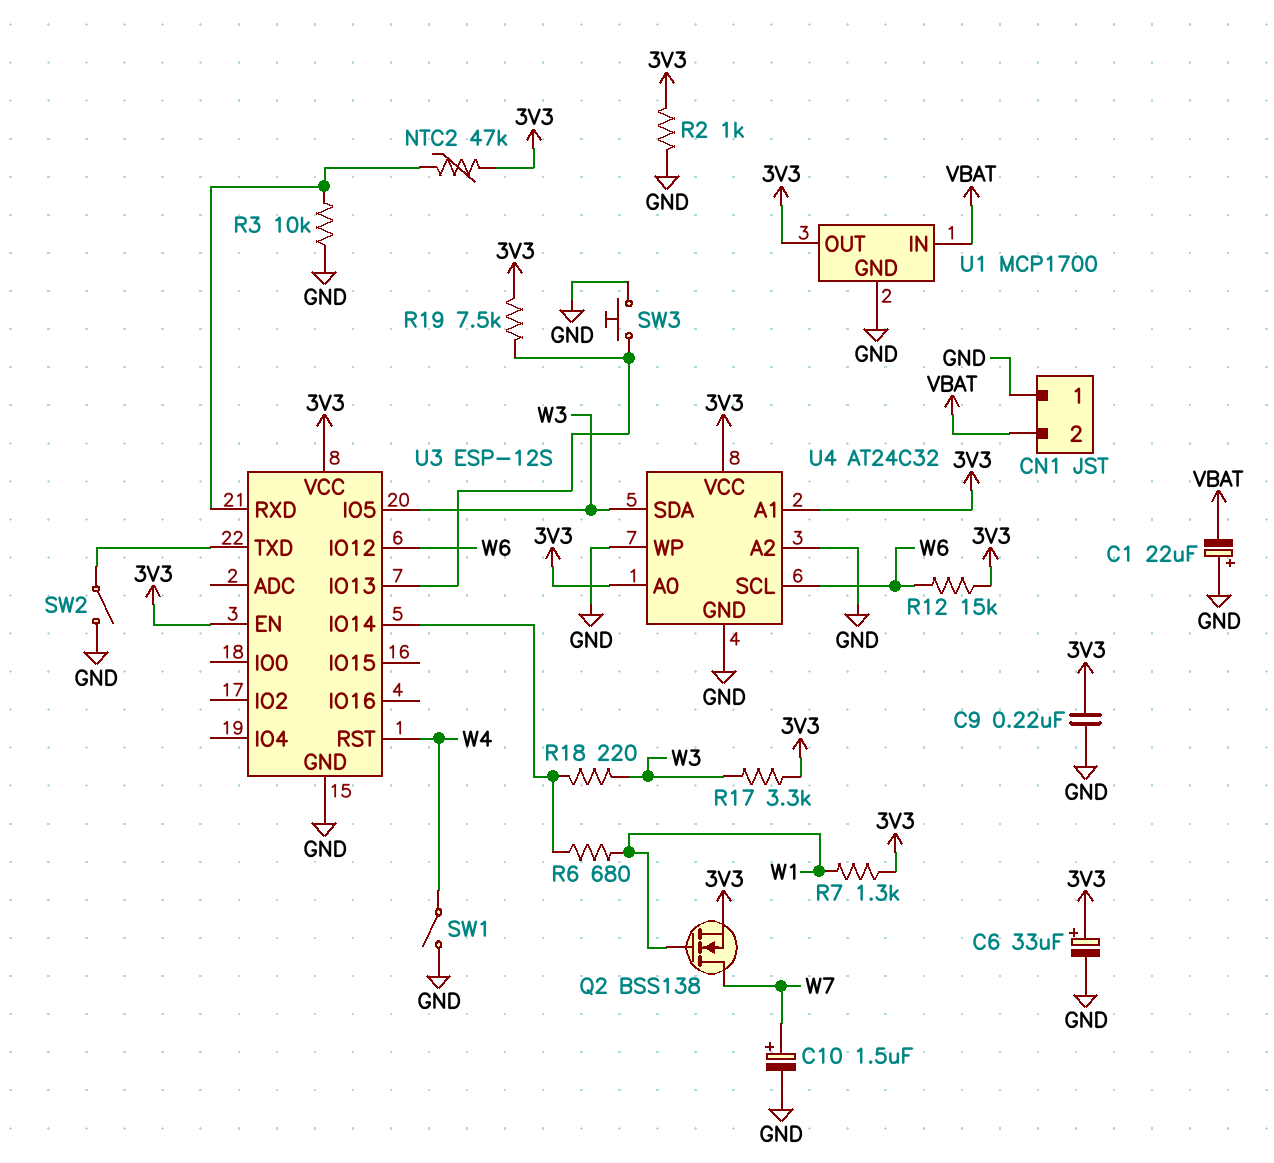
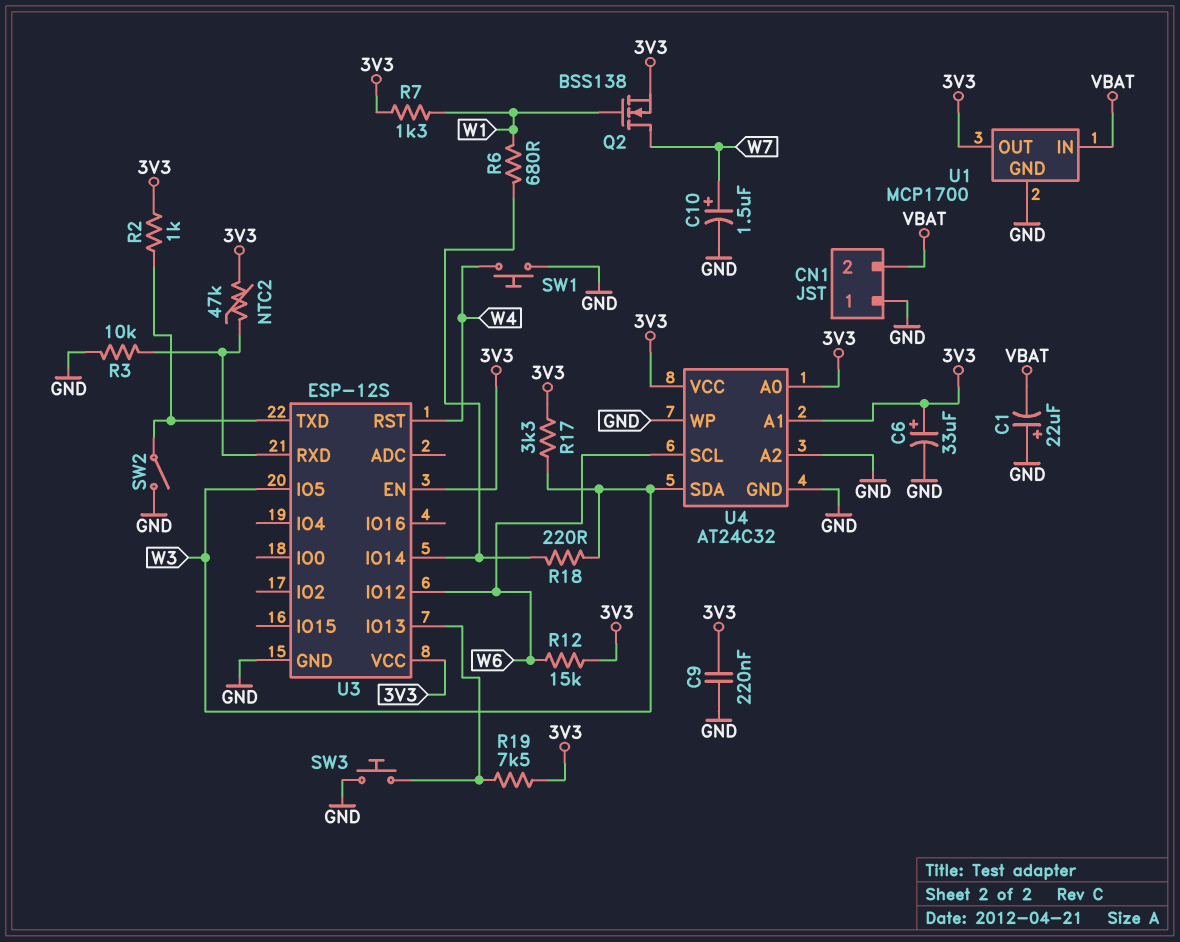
R2: 1k (3V3, GND) -> 1k (3V3, U3/TXD)
SW1: switch (GND, W4) -> button (GND, W4)

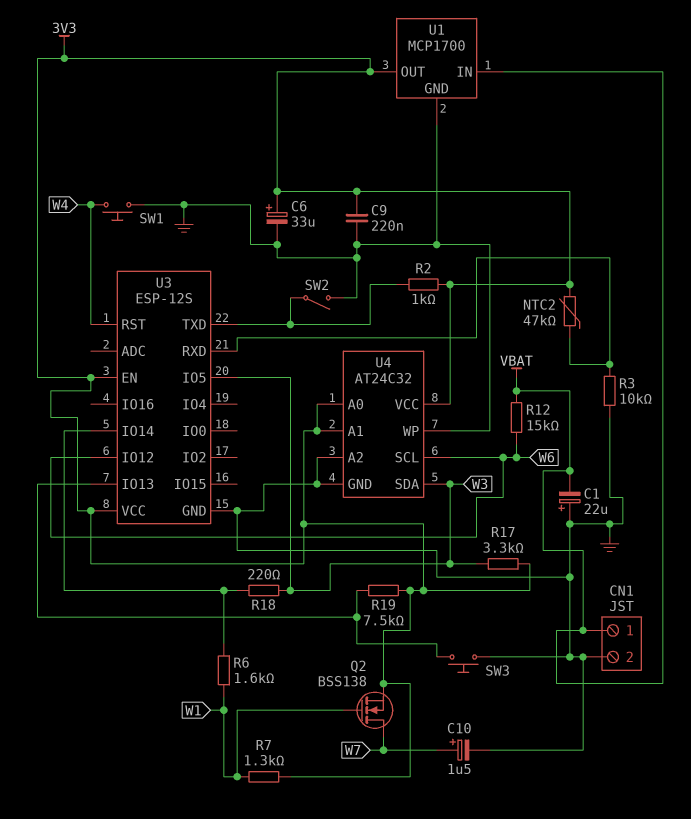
CN1 pin 1: GND -> VBAT
CN1 pin 2: VBAT -> GND
R6: 680 (U3/IO14, W1) -> 1.6k (U3/IO14, W1)
R12: 15k (3V3, W6) -> 15k (VBAT, W6)

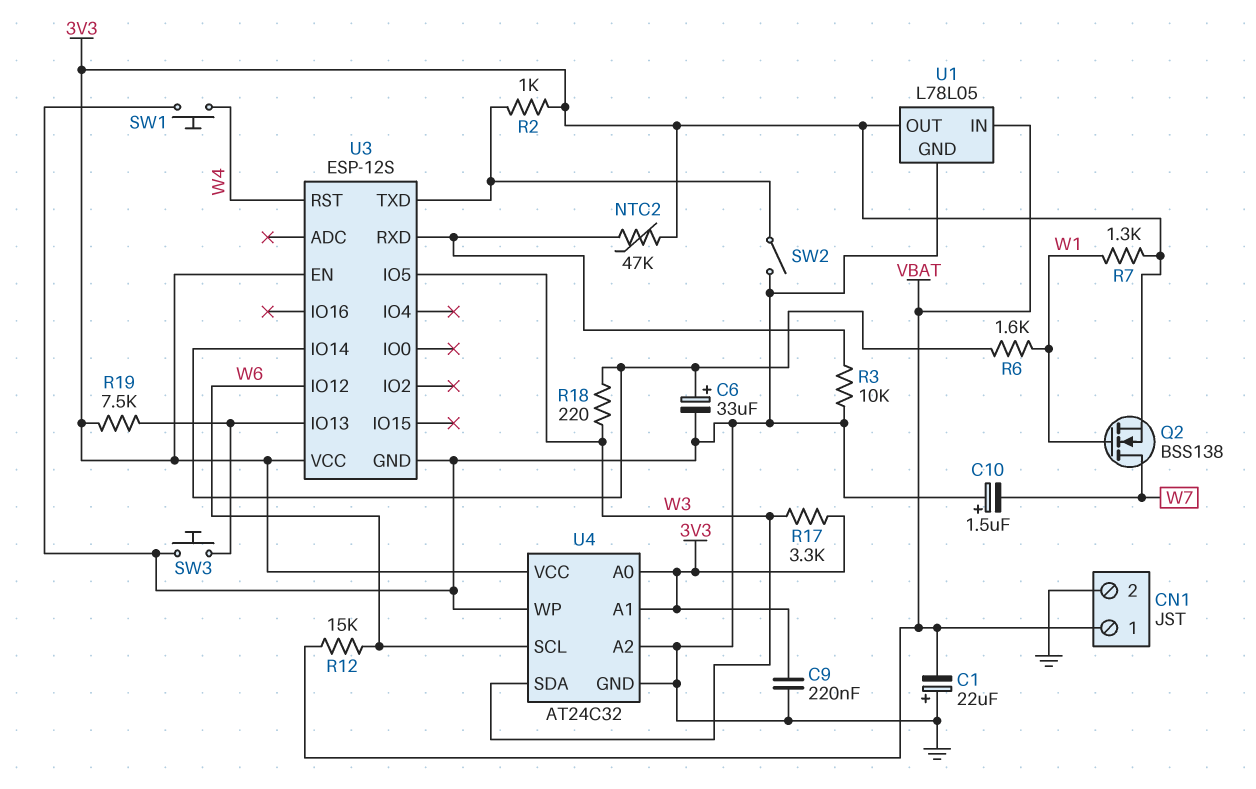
C6: 33uF (plus 3V3, minus GND) -> 33uF (plus U3/IO14, minus GND)
C10: 1.5uF (plus W7, minus GND) -> 1.5uF (plus GND, minus W7)
U1: MCP1700 -> L78L05

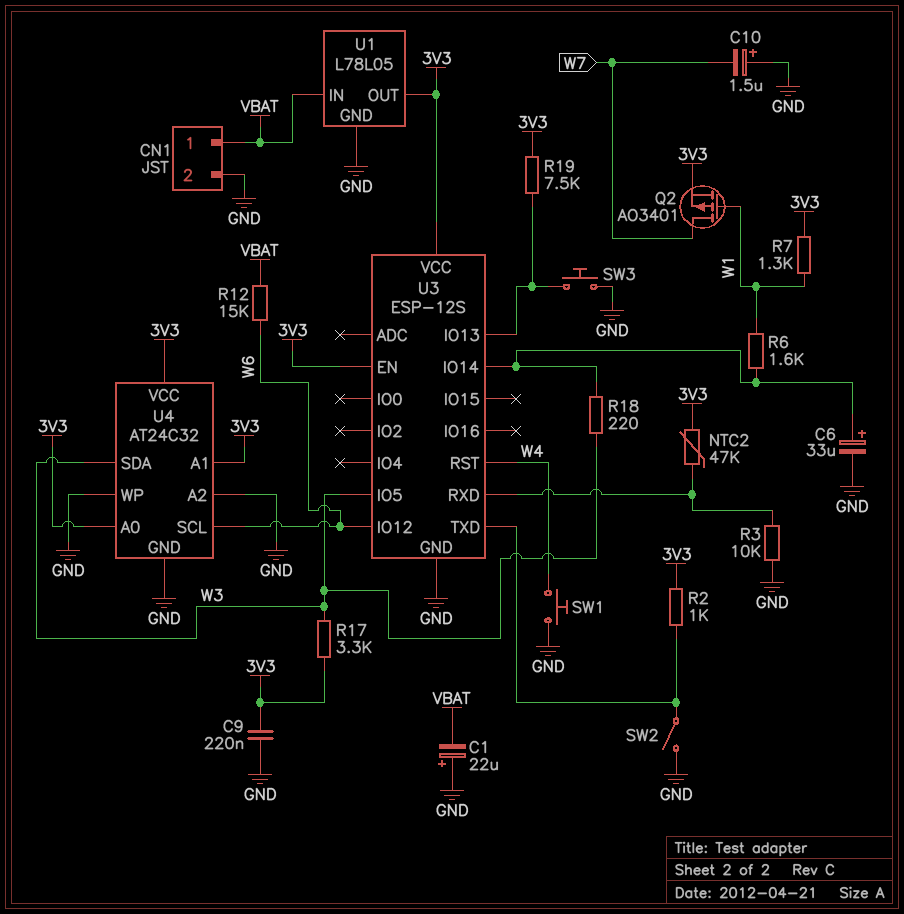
Q2: NMOS BSS138 (G W1, D W7, S 3V3) -> PMOS AO3401 (G W1, D W7, S 3V3)

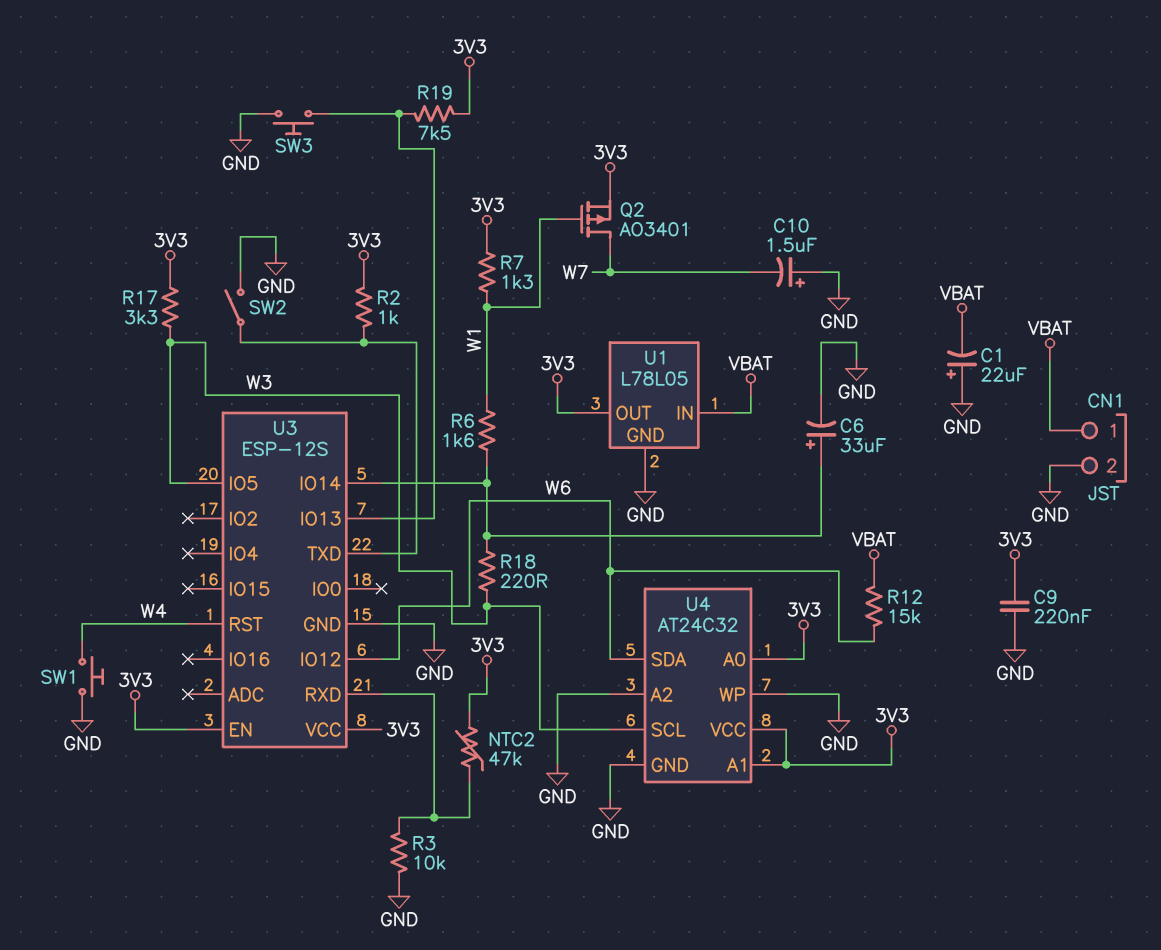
U4 pin SCL: W6 -> W3
U4 pin SDA: W3 -> W6

